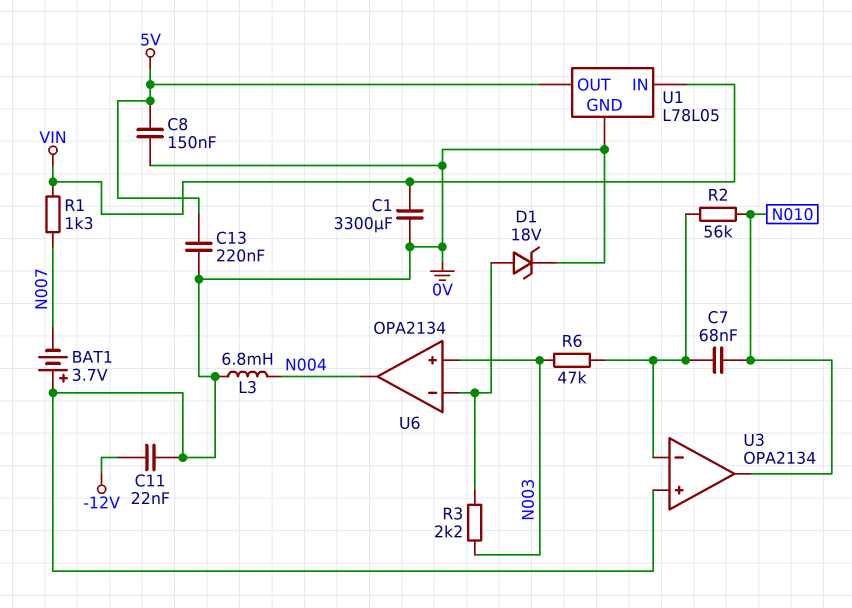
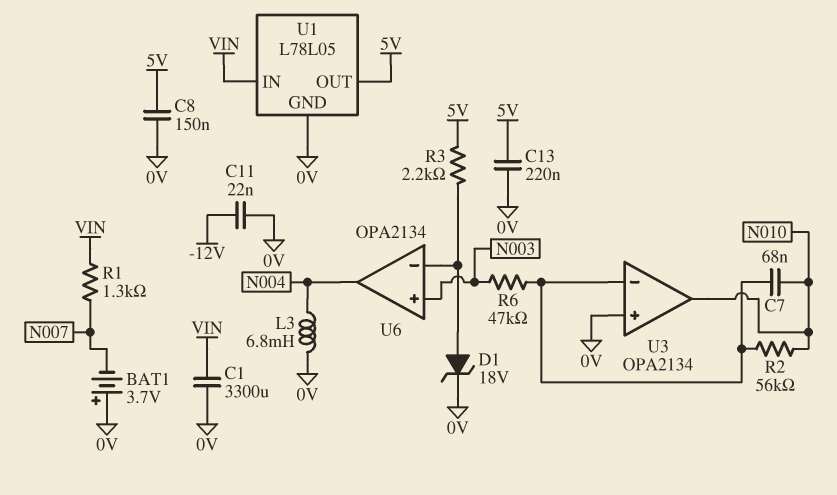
R3: 2.2k (N003, U6/in-) -> 2.2k (5V, U6/in-)

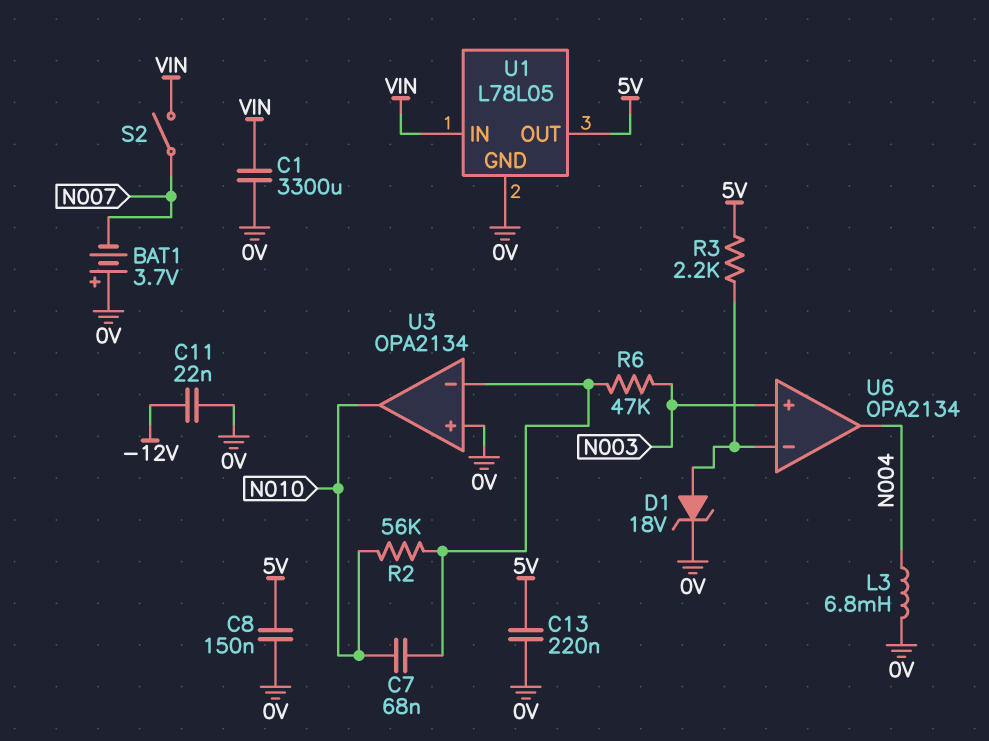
R1: 1.3k (N007, VIN) -> none
S2: none -> switch (N007, VIN)

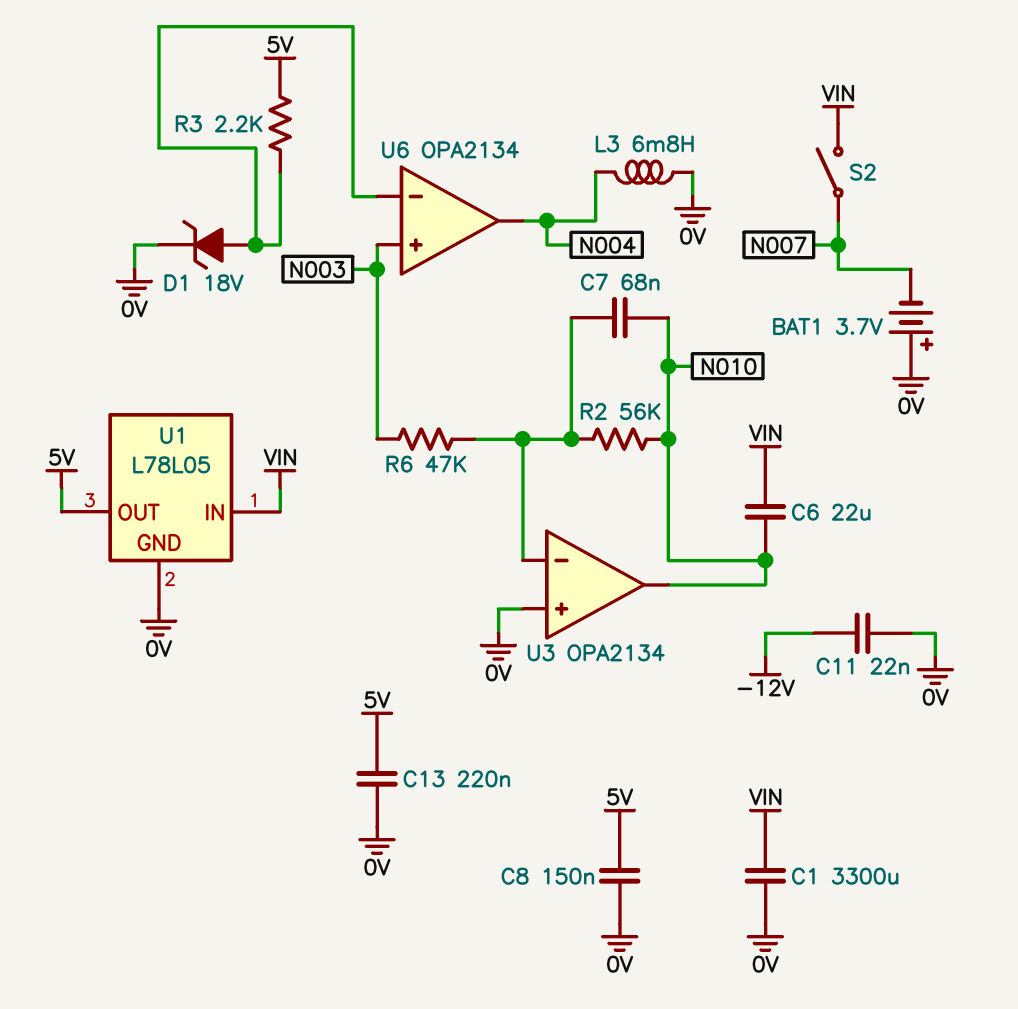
C6: none -> 22uF (N010, VIN)

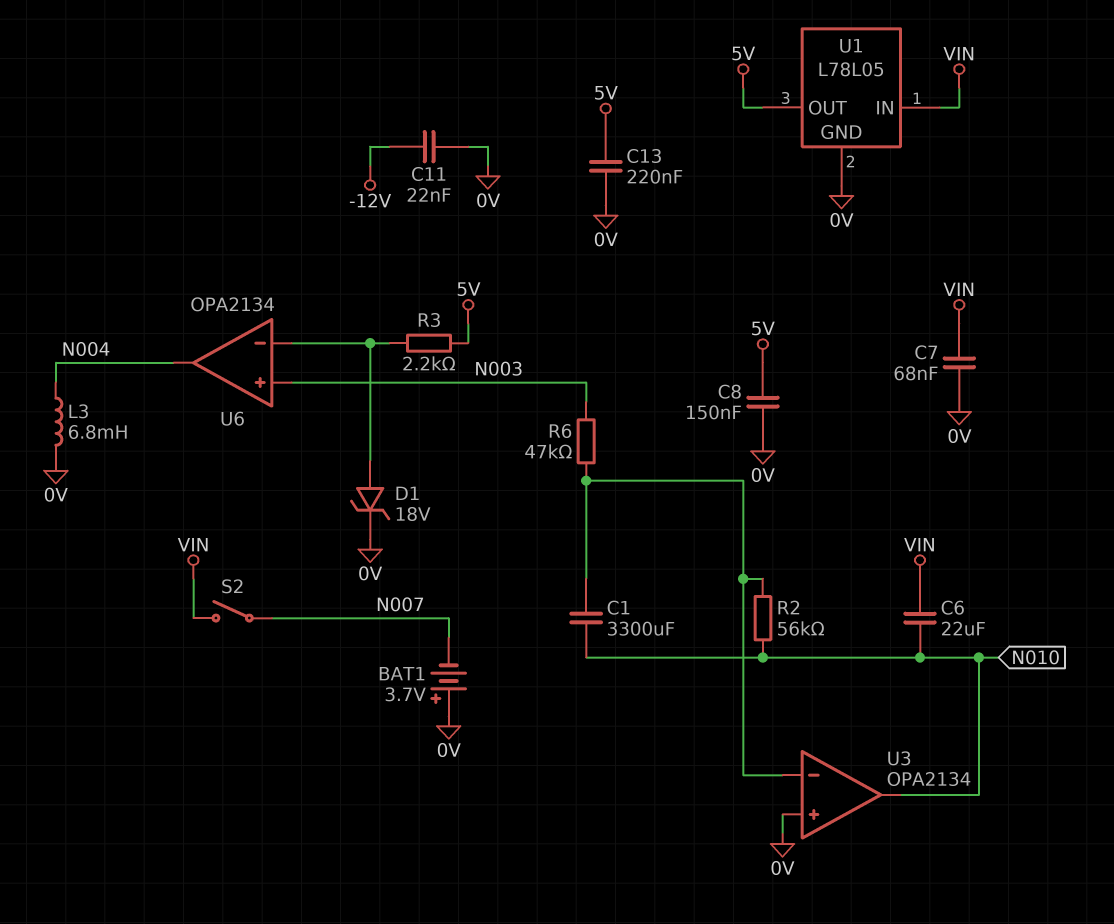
C1: 3300uF (0V, VIN) -> 3300uF (N010, U3/in-)
C7: 68nF (N010, U3/in-) -> 68nF (0V, VIN)

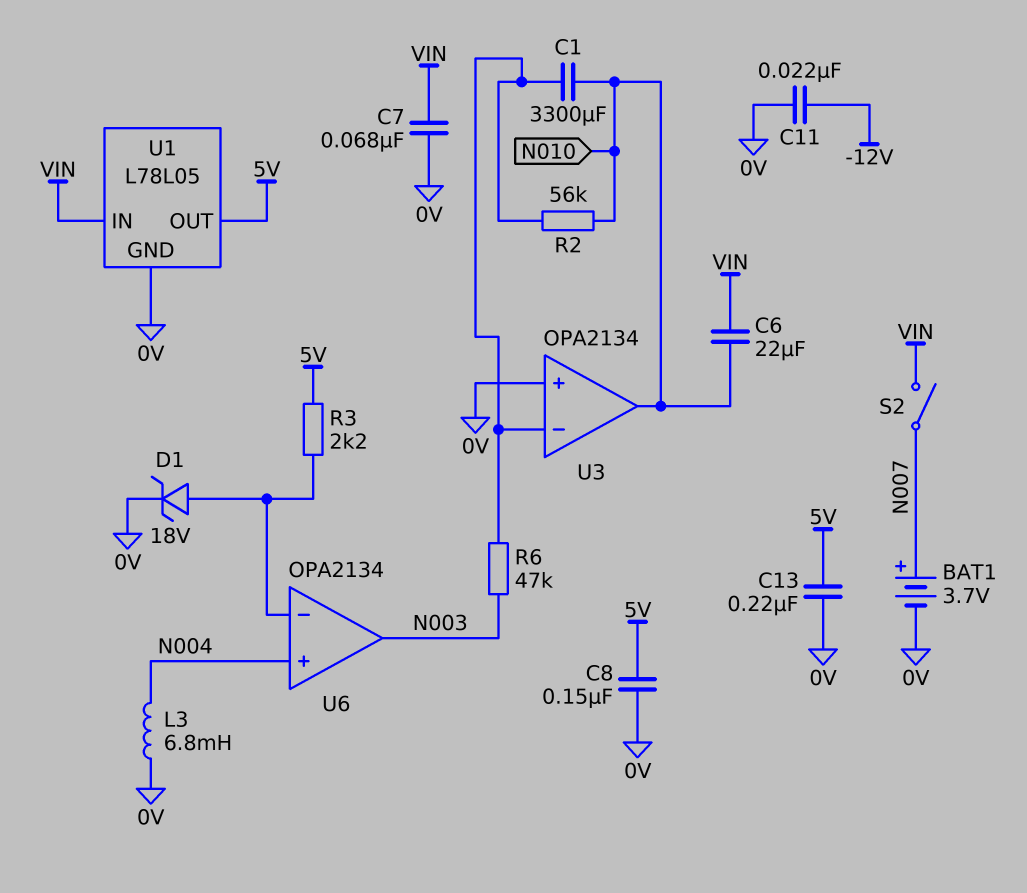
BAT1: 3.7V (plus 0V, minus N007) -> 3.7V (plus N007, minus 0V)
U6 pin in+: N003 -> N004
U6 pin out: N004 -> N003

